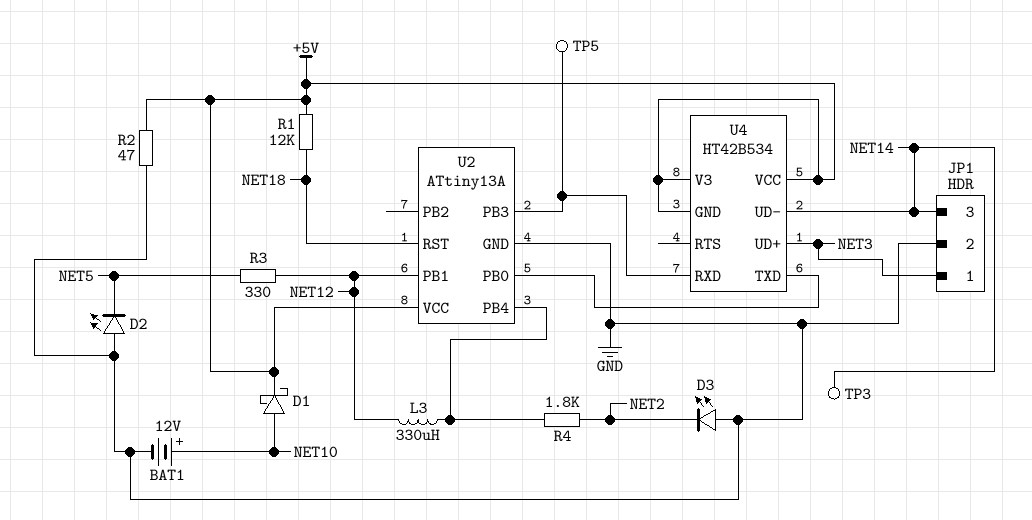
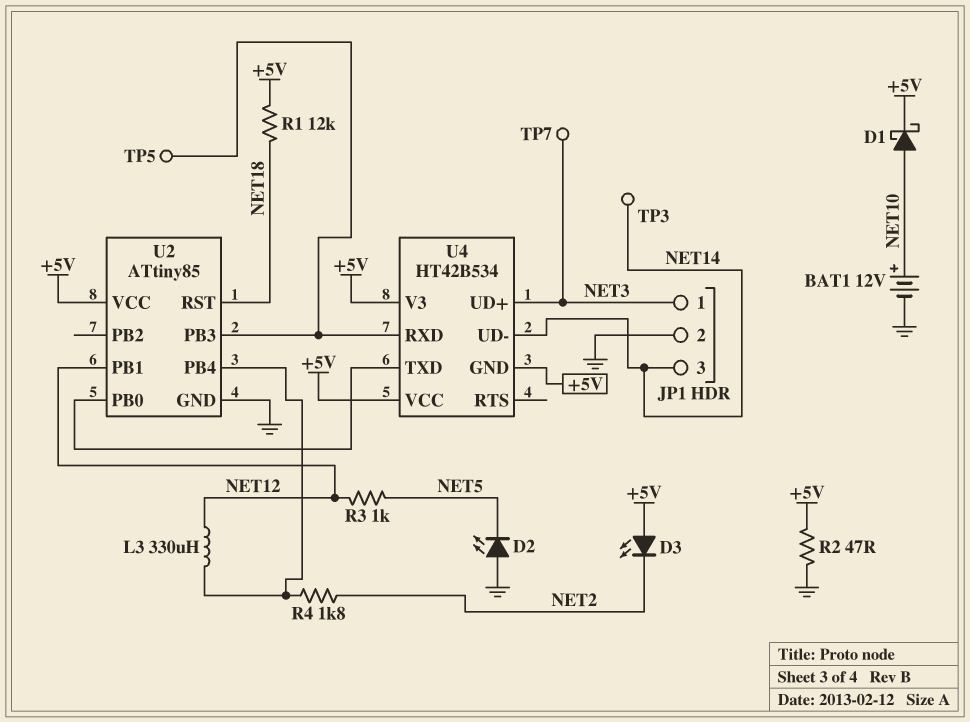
D3: LED (A GND, K NET2) -> LED (A +5V, K NET2)
R3: 330 (NET5, NET12) -> 1k (NET5, NET12)
TP7: none -> test point (NET3)
U2: ATtiny13A -> ATtiny85

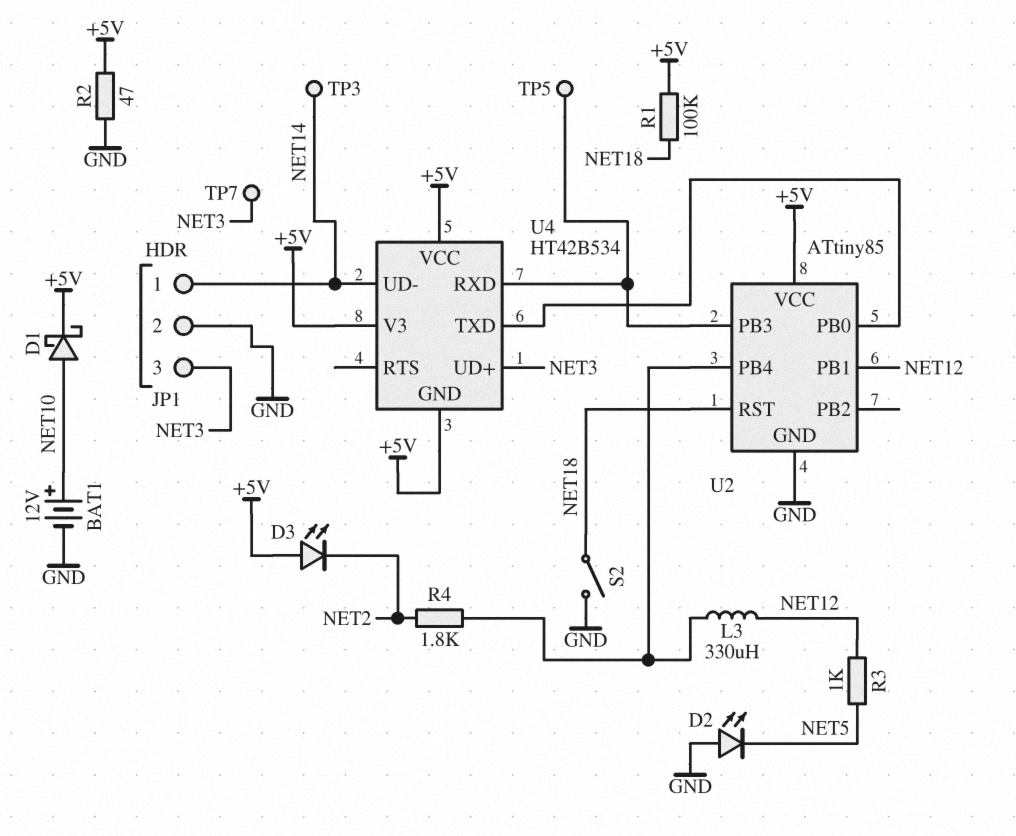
JP1 pin 1: NET3 -> NET14
JP1 pin 3: NET14 -> NET3
R1: 12k (+5V, NET18) -> 100k (+5V, NET18)
S2: none -> switch (GND, NET18)

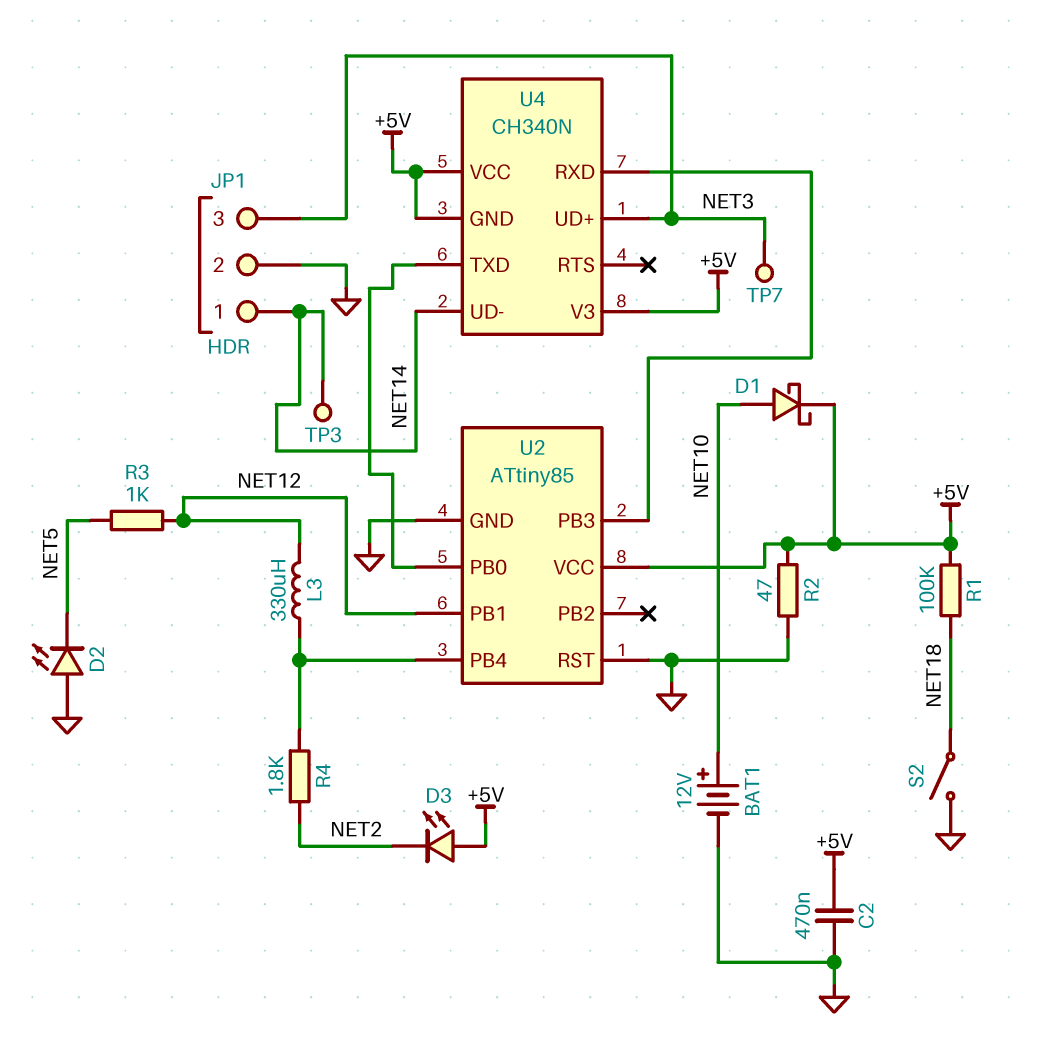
C2: none -> 470nF (+5V, GND)
TP5: test point (U2/PB3) -> none
U2 pin RST: NET18 -> GND
U4: HT42B534 -> CH340N

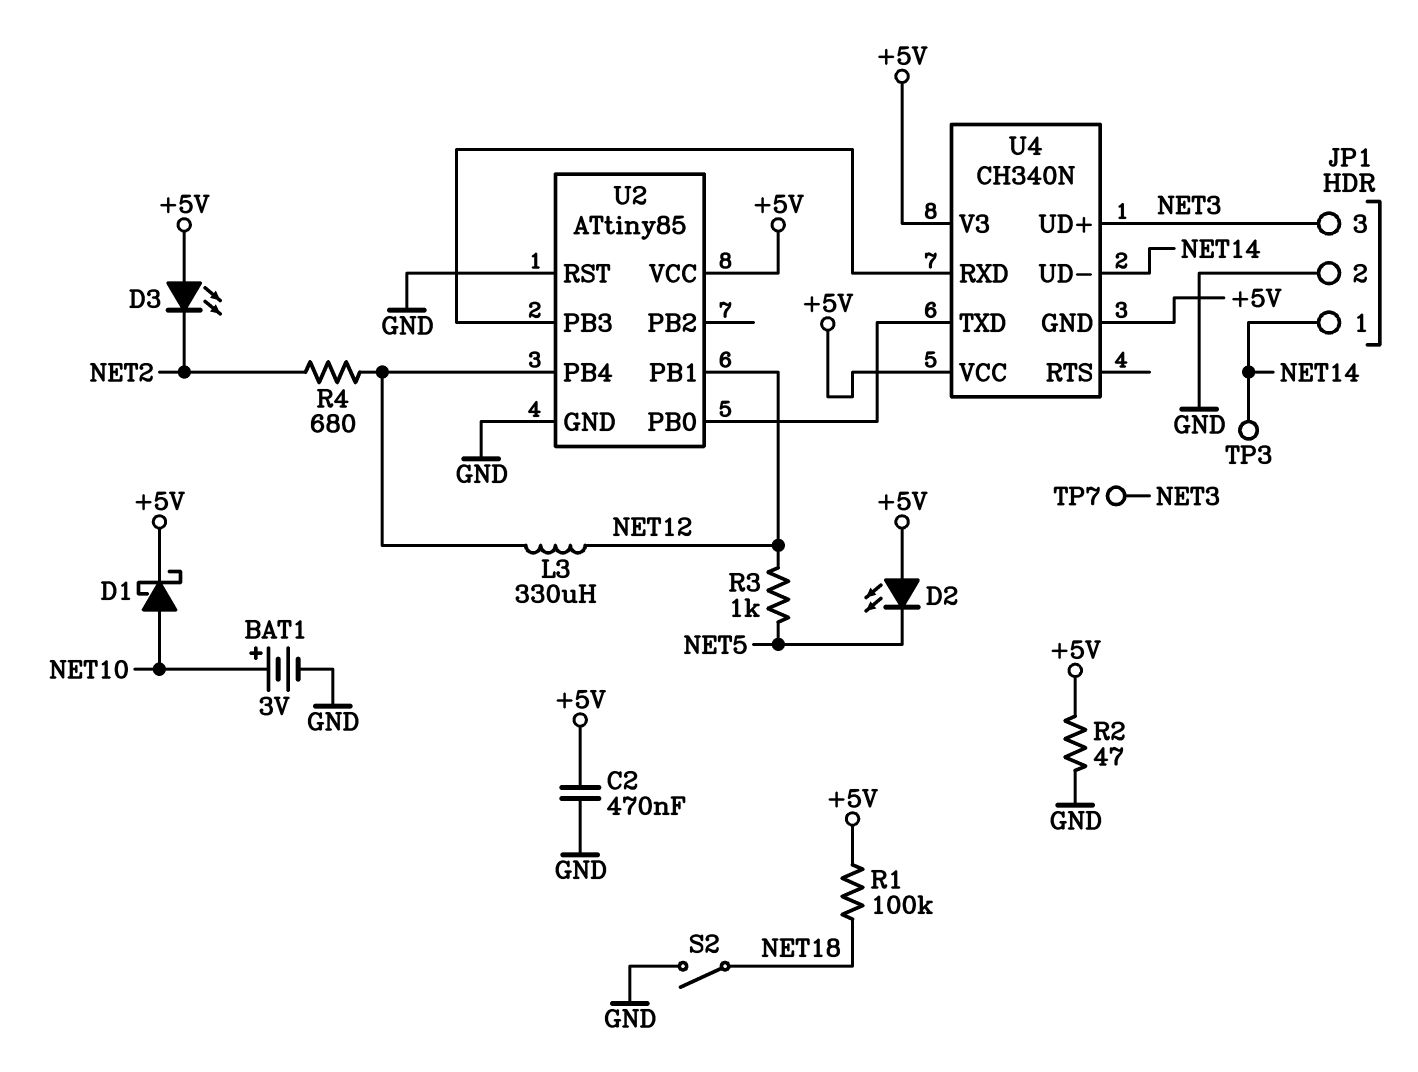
BAT1: 12V (plus NET10, minus GND) -> 3V (plus NET10, minus GND)
D2: LED (A GND, K NET5) -> LED (A +5V, K NET5)
R4: 1.8k (NET2, U2/PB4) -> 680 (NET2, U2/PB4)

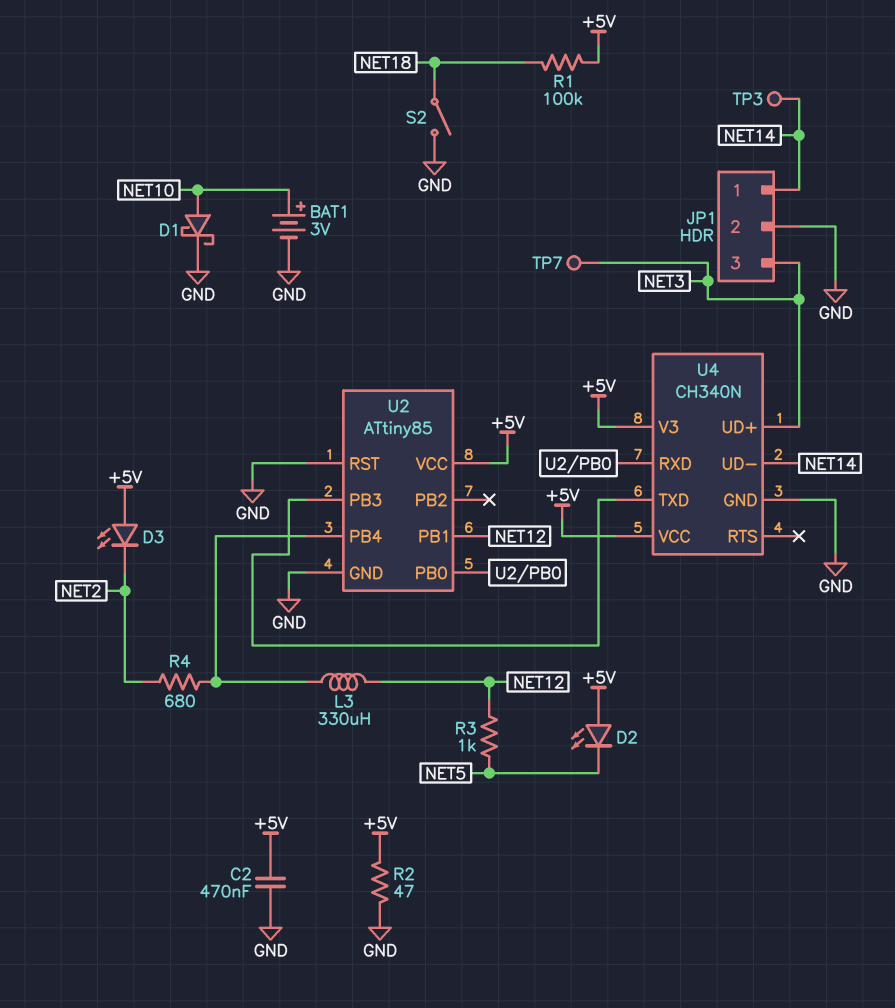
D1: schottky (A NET10, K +5V) -> schottky (A NET10, K GND)
U4 pin GND: +5V -> GND
U4 pin RXD: U2/PB3 -> U2/PB0
U4 pin TXD: U2/PB0 -> U2/PB3

